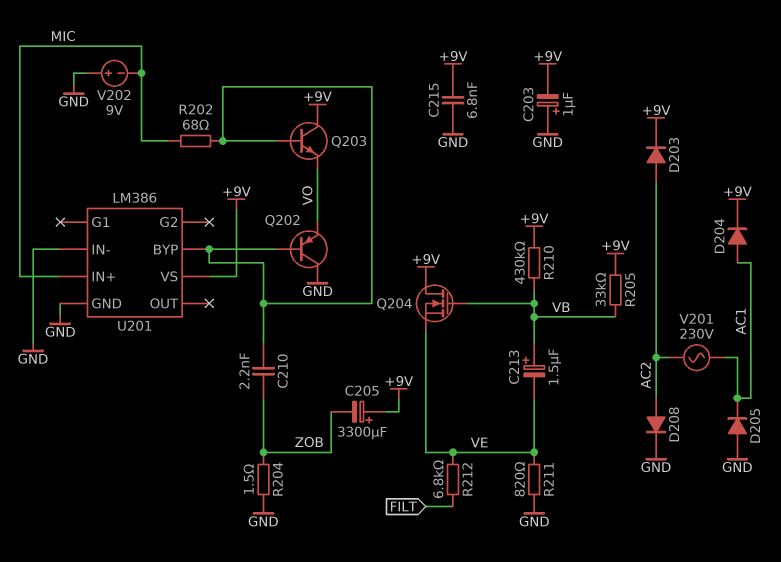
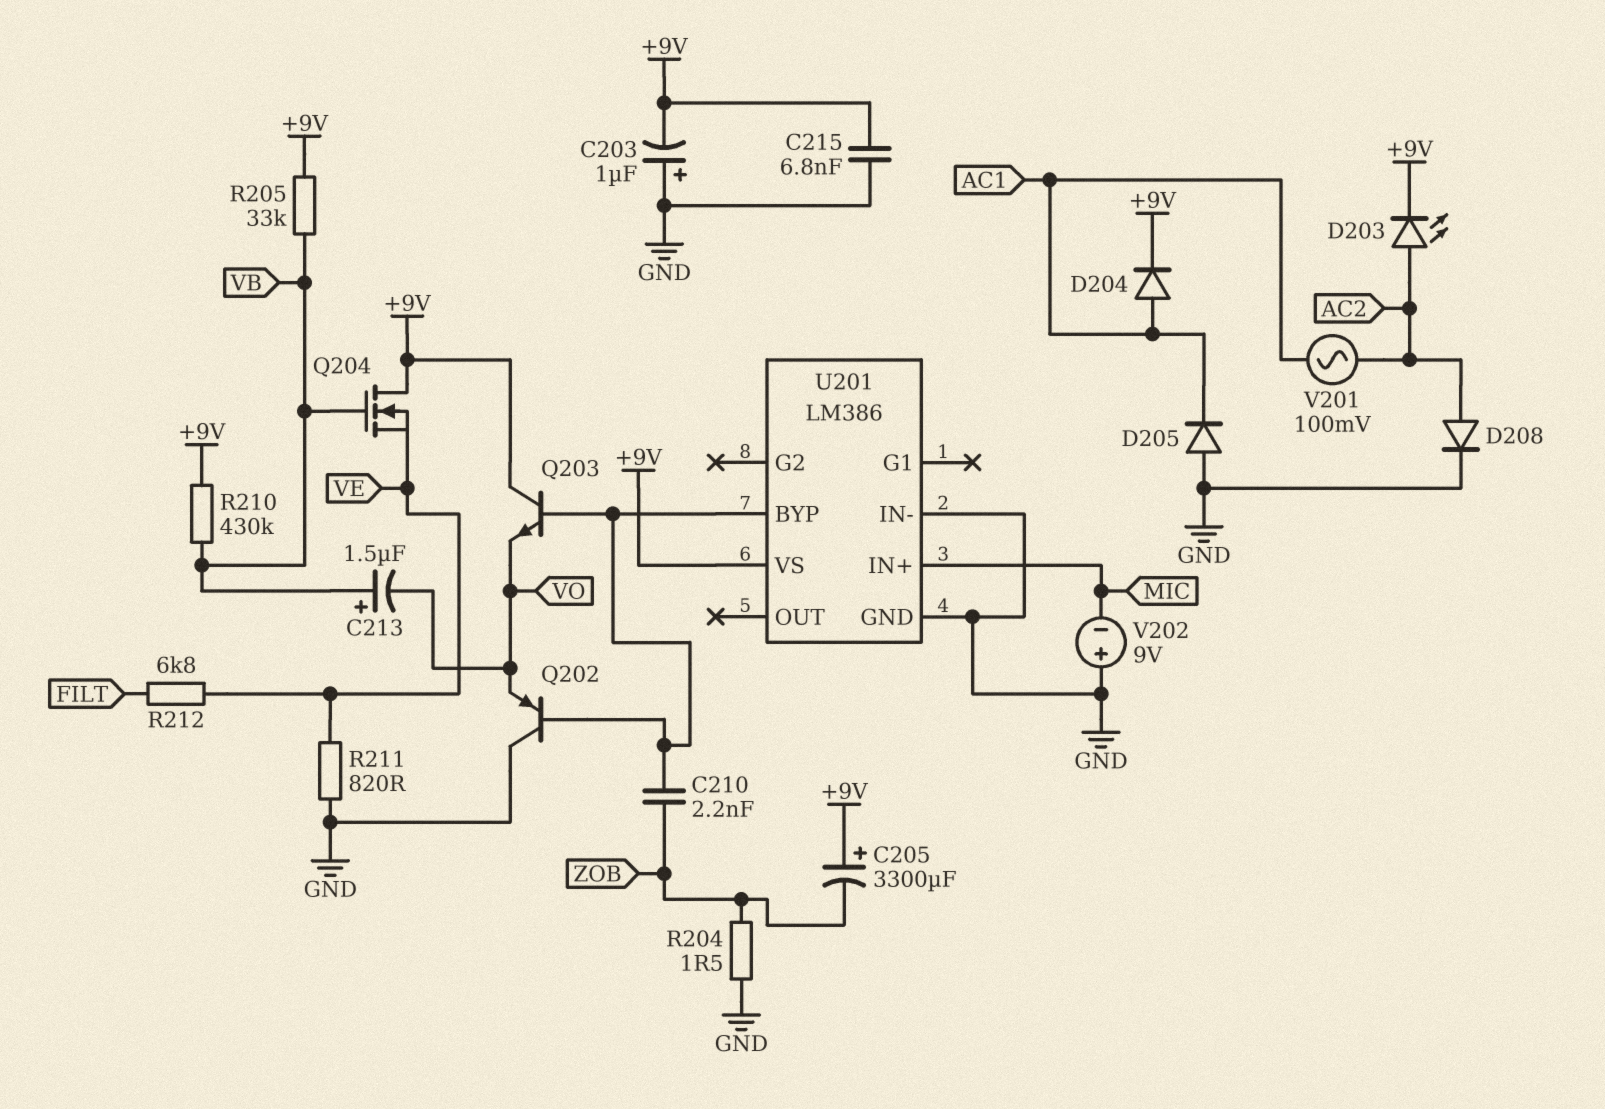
C213: 1.5uF (plus VB, minus VE) -> 1.5uF (plus VB, minus VO)
D203: diode (A AC2, K +9V) -> LED (A AC2, K +9V)
R202: 68 (MIC, U201/BYP) -> none
V201: AC 230V (AC1, AC2) -> AC 100mV (AC1, AC2)

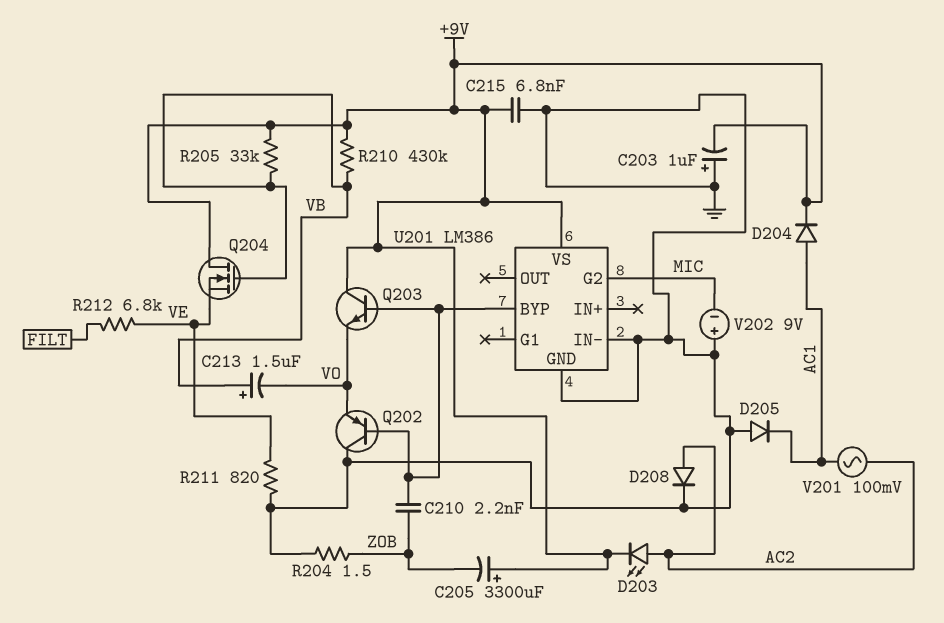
U201 pin G2: none -> MIC
U201 pin IN+: MIC -> none

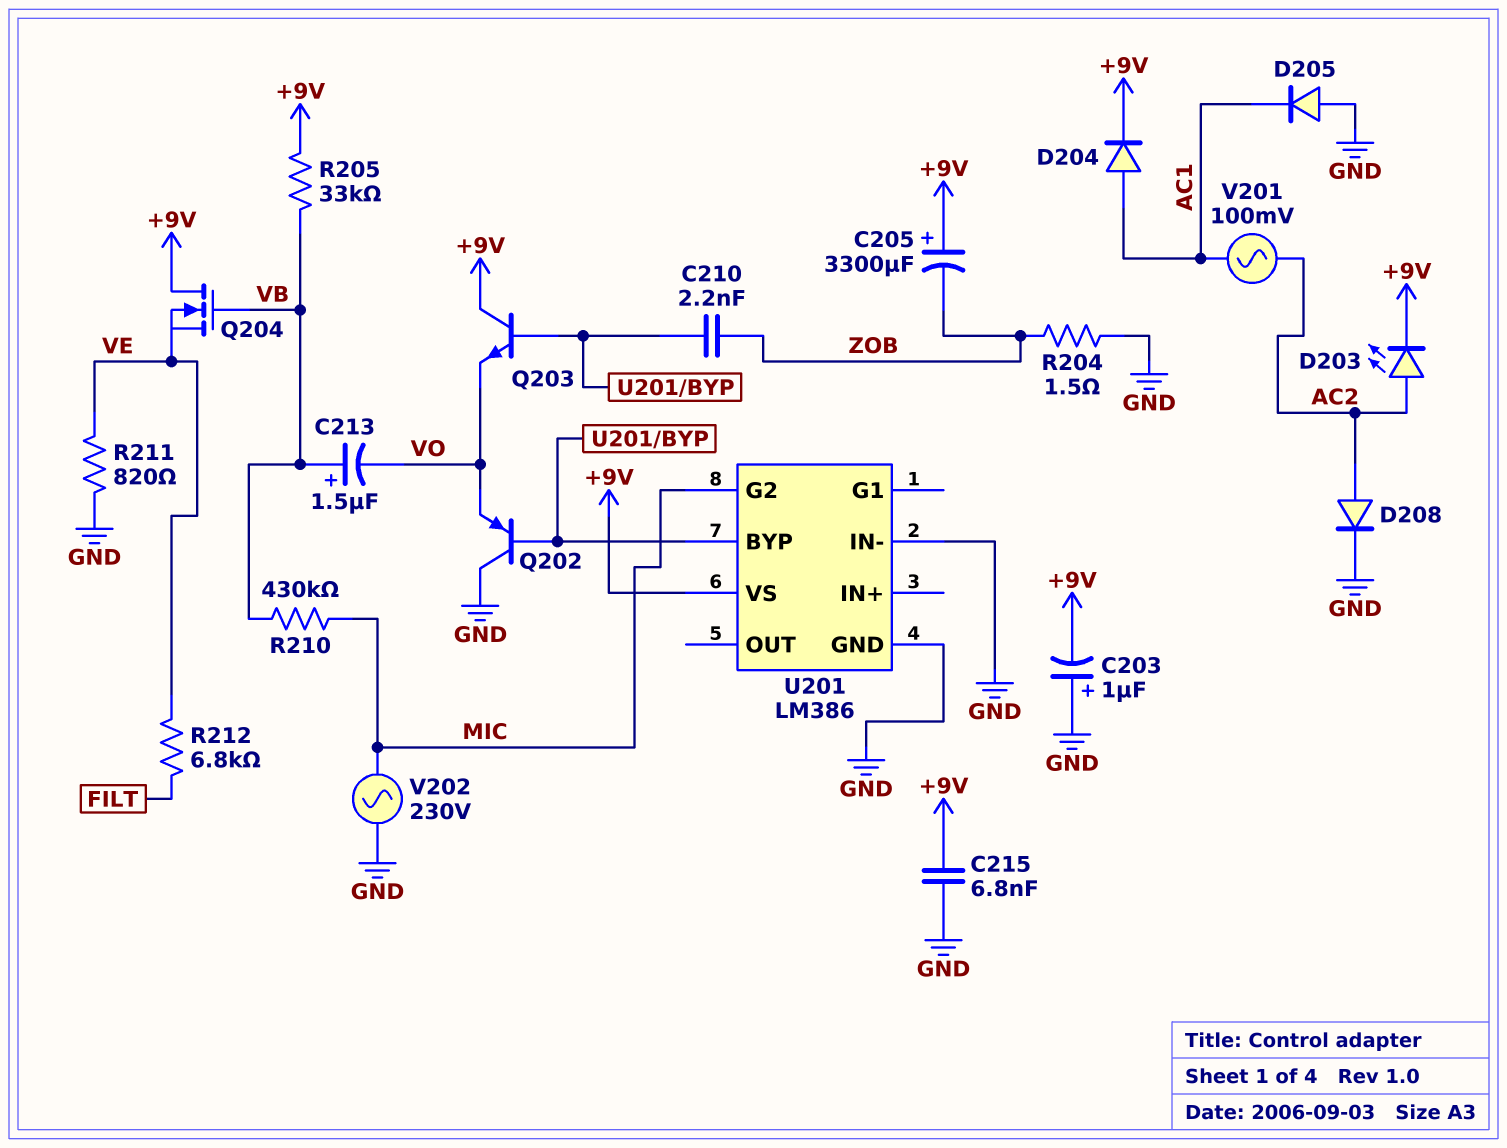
R210: 430k (+9V, VB) -> 430k (MIC, VB)
V202: 9V (plus GND, minus MIC) -> AC 230V (GND, MIC)

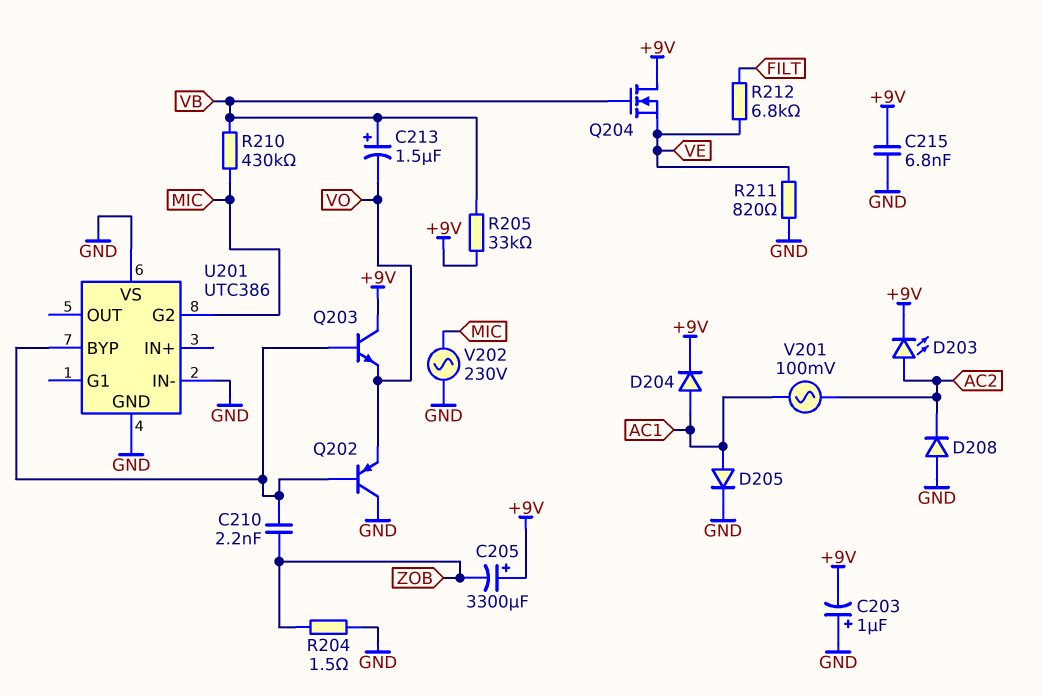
D205: diode (A GND, K AC1) -> diode (A AC1, K GND)
D208: diode (A AC2, K GND) -> diode (A GND, K AC2)
U201: LM386 -> UTC386
U201 pin VS: +9V -> GND

